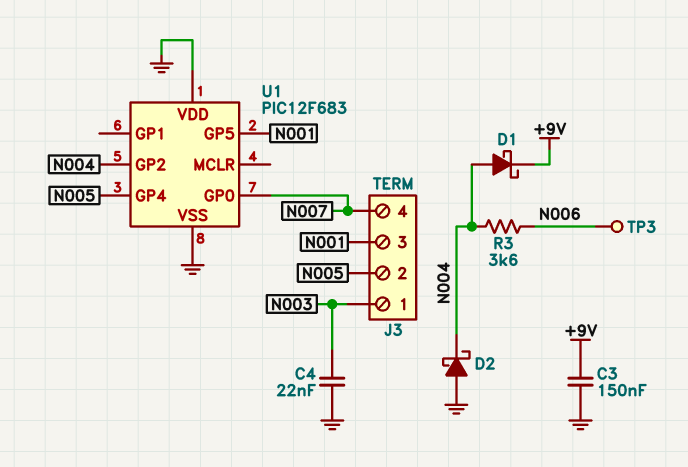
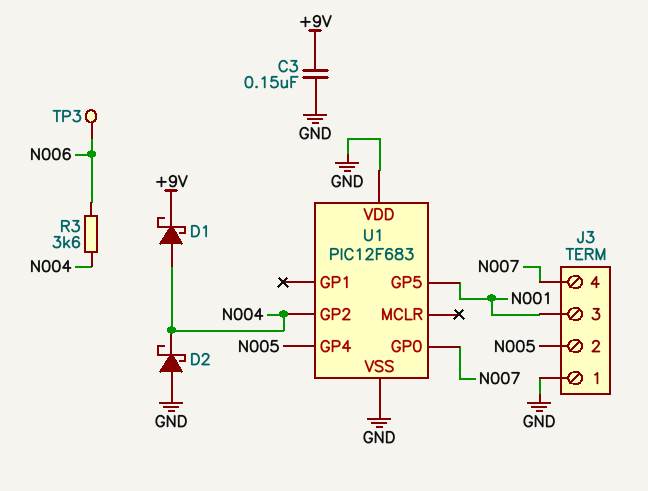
C4: 22nF (GND, N003) -> none
J3 pin 1: N003 -> GND

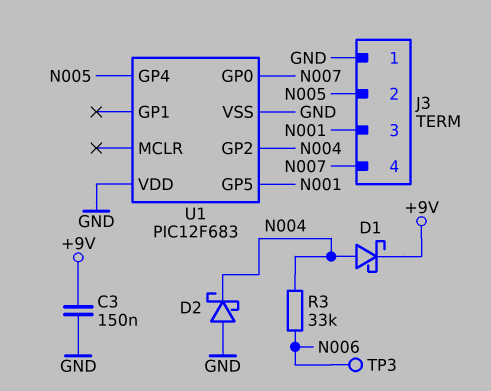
R3: 3.6k (N004, N006) -> 33k (N004, N006)

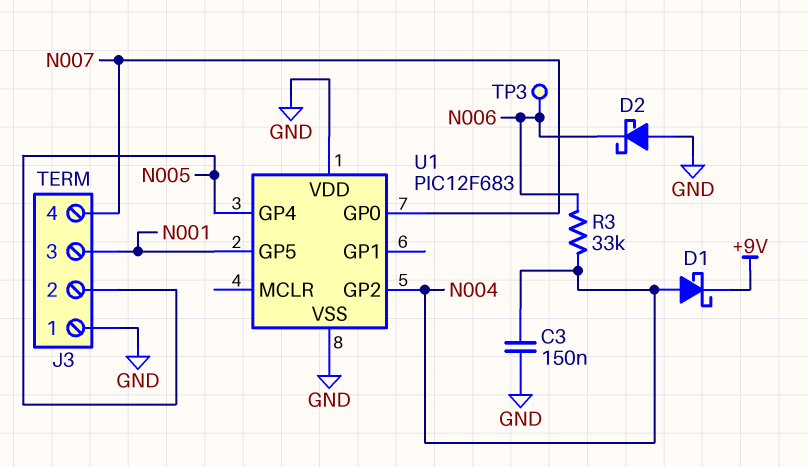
C3: 150nF (+9V, GND) -> 150nF (GND, N004)
D2: schottky (A GND, K N004) -> schottky (A GND, K N006)

